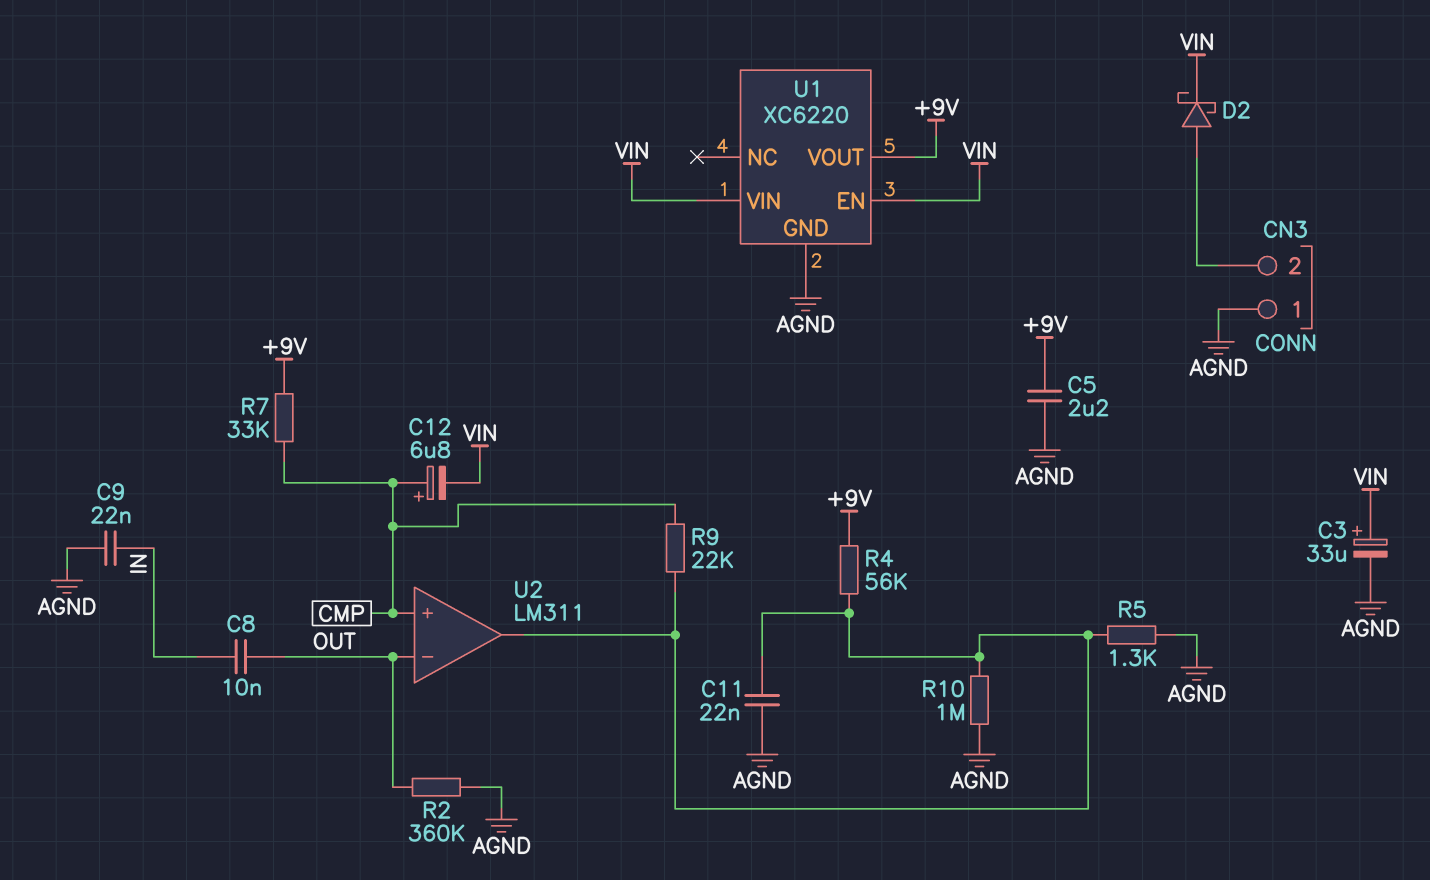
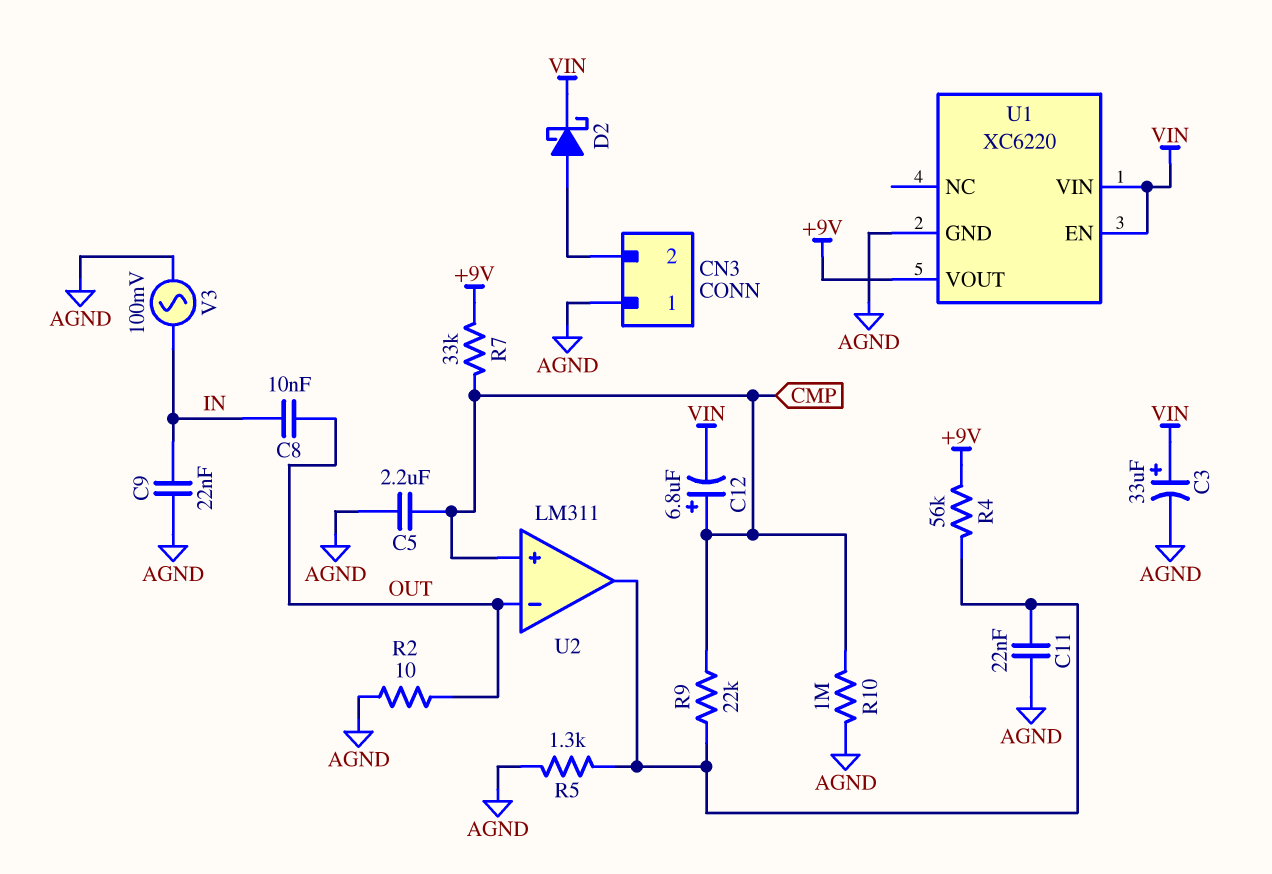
C5: 2.2uF (+9V, AGND) -> 2.2uF (AGND, CMP)
R2: 360k (AGND, OUT) -> 10 (AGND, OUT)
R10: 1M (AGND, U2/out) -> 1M (AGND, CMP)
V3: none -> AC 100mV (AGND, IN)

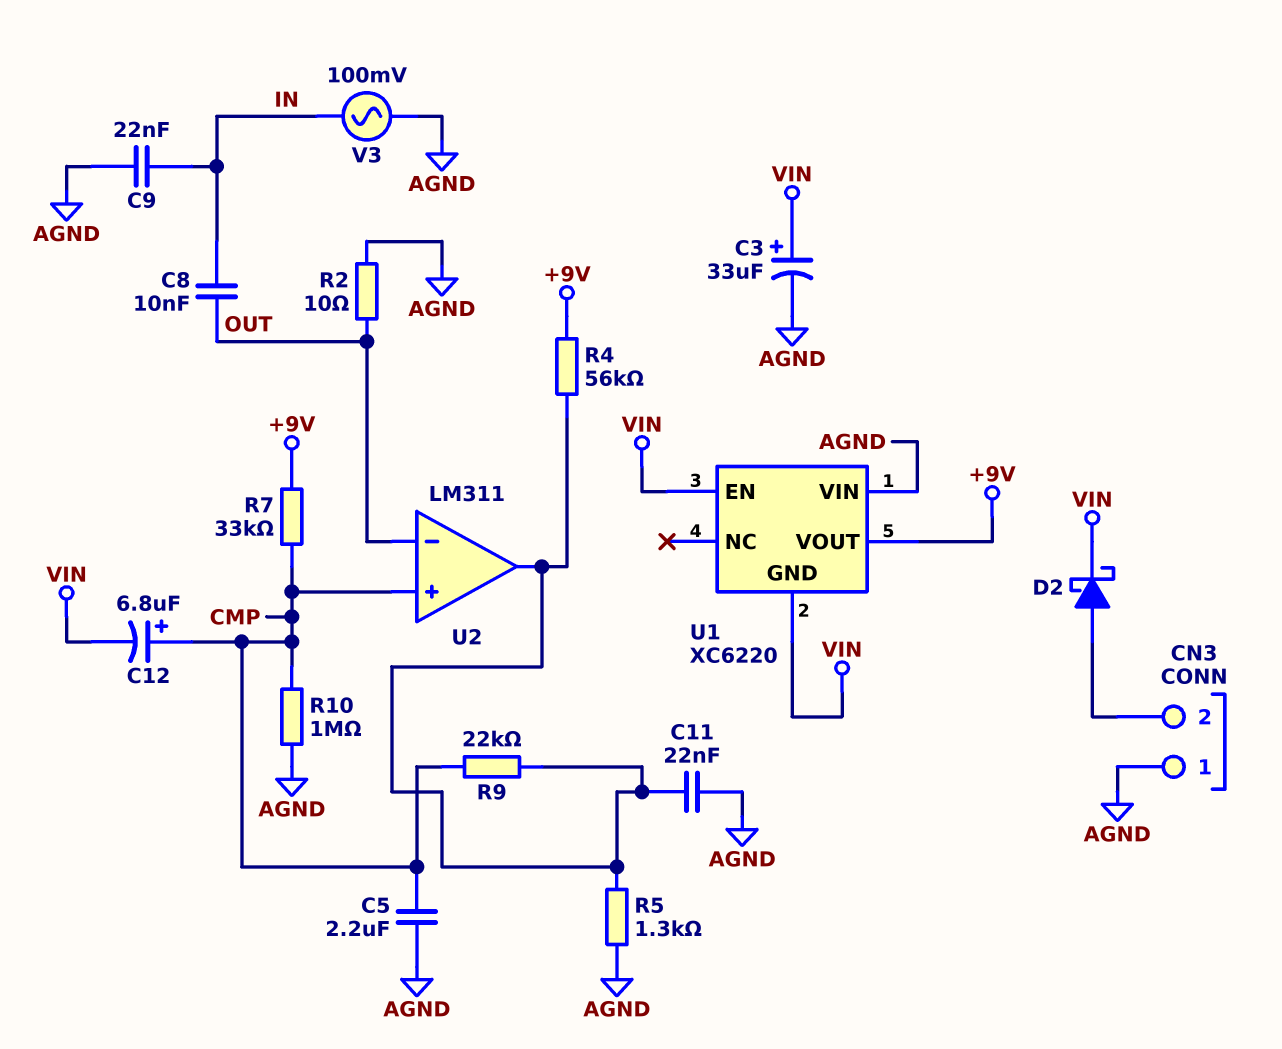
U1 pin GND: AGND -> VIN
U1 pin VIN: VIN -> AGND

